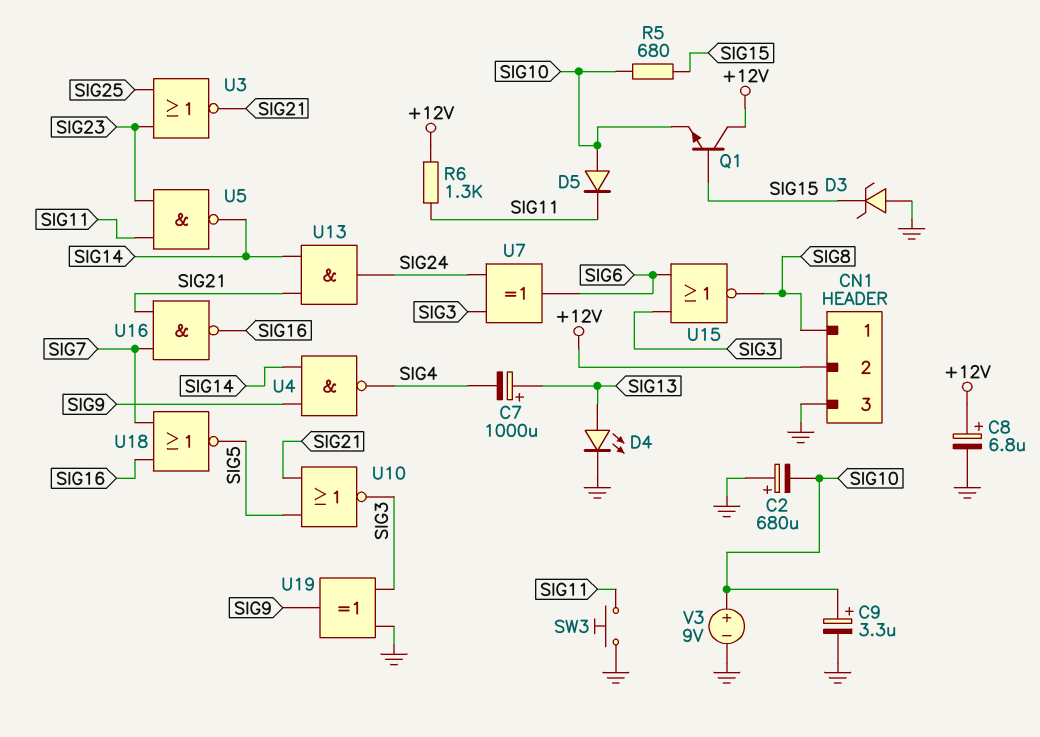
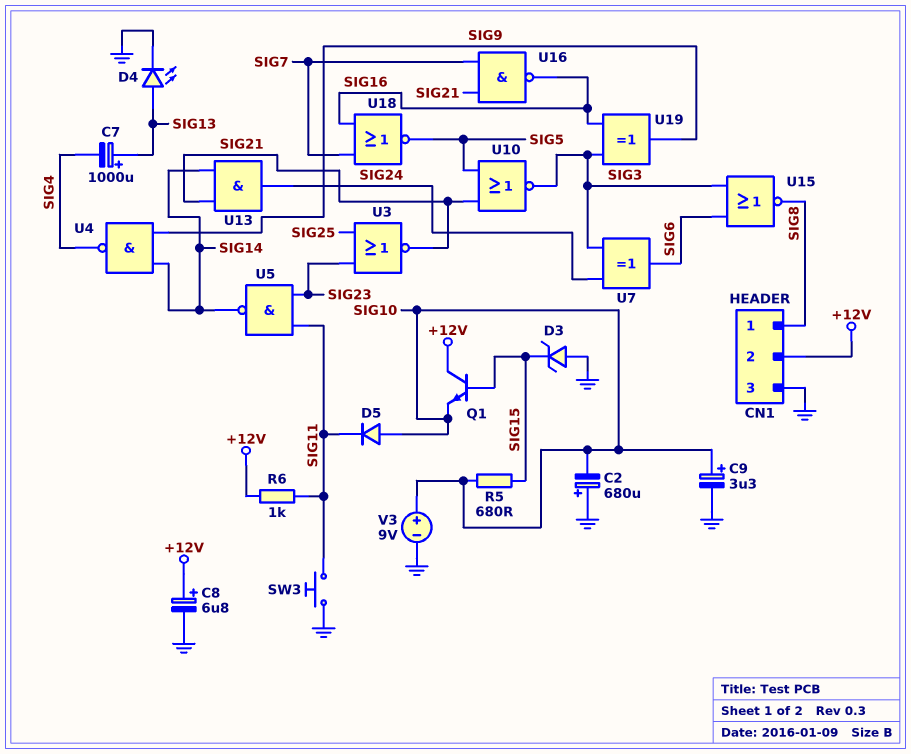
R6: 1.3k (+12V, SIG11) -> 1k (+12V, SIG11)
U19: XOR (in GND, in SIG3, out SIG9) -> XOR (in SIG3, in SIG16, out SIG9)

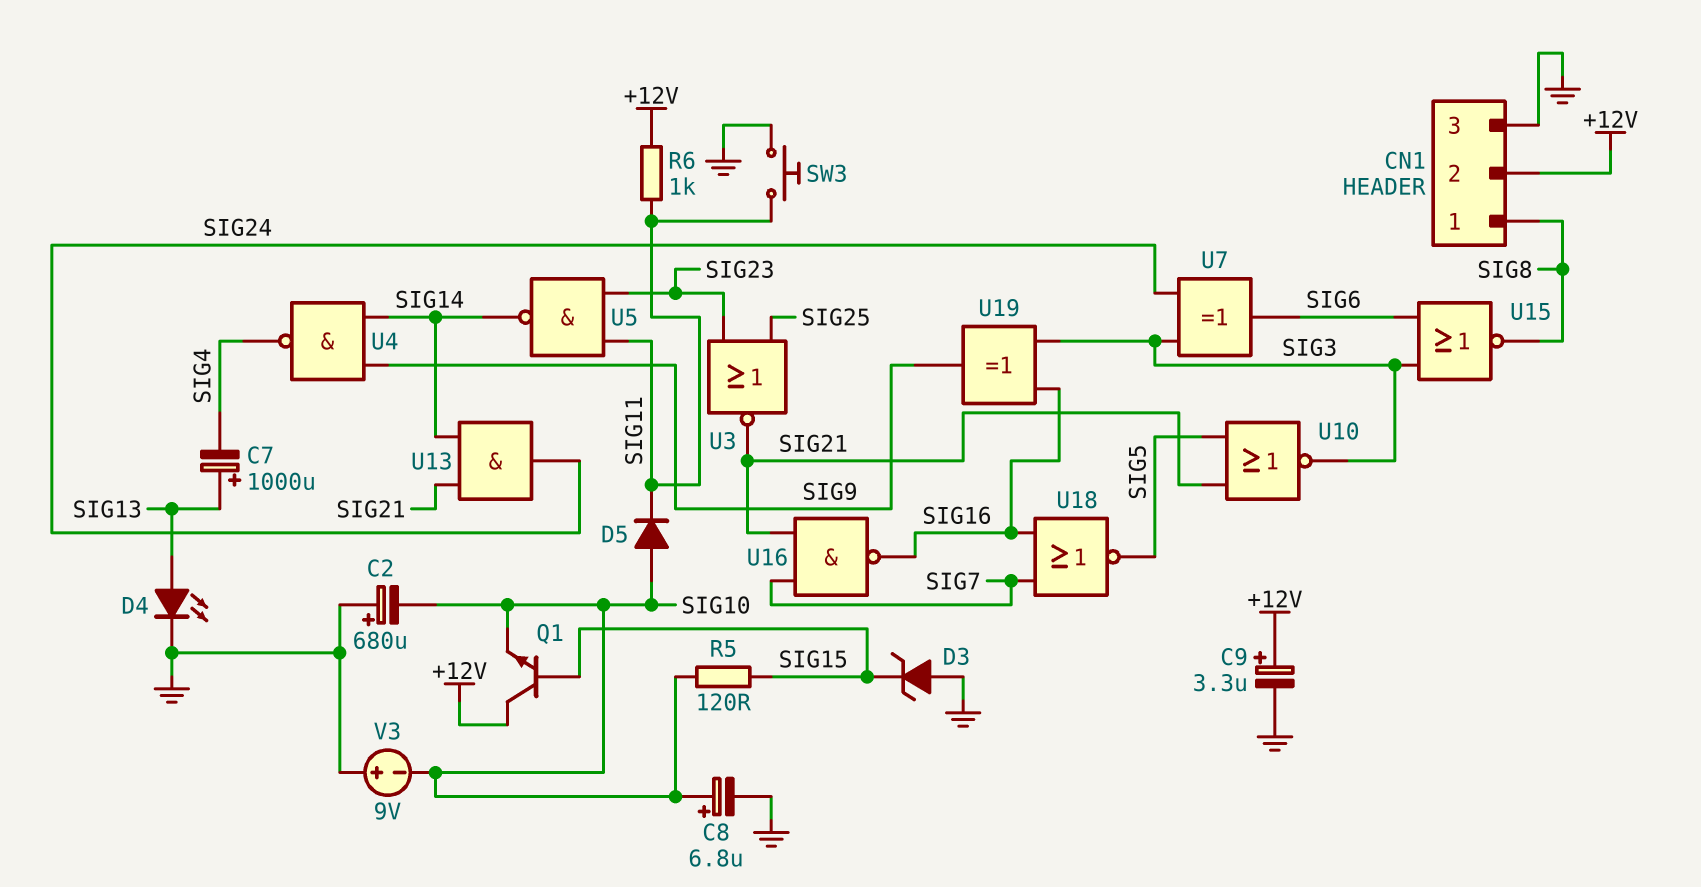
C8: 6.8uF (plus +12V, minus GND) -> 6.8uF (plus SIG10, minus GND)
C9: 3.3uF (plus SIG10, minus GND) -> 3.3uF (plus +12V, minus GND)
R5: 680 (SIG10, SIG15) -> 120 (SIG10, SIG15)
V3: 9V (plus SIG10, minus GND) -> 9V (plus GND, minus SIG10)

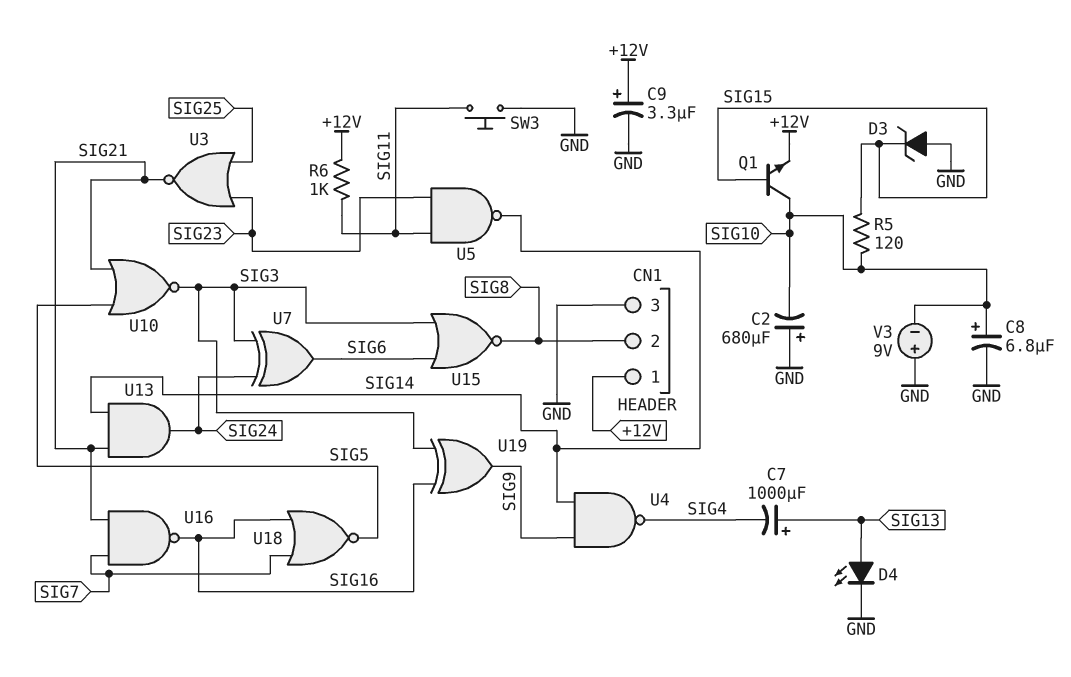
CN1 pin 1: SIG8 -> +12V
CN1 pin 2: +12V -> SIG8
D5: diode (A SIG10, K SIG11) -> none
Q1: NPN (B SIG15, C +12V, E SIG10) -> NPN (B SIG15, C SIG10, E +12V)

